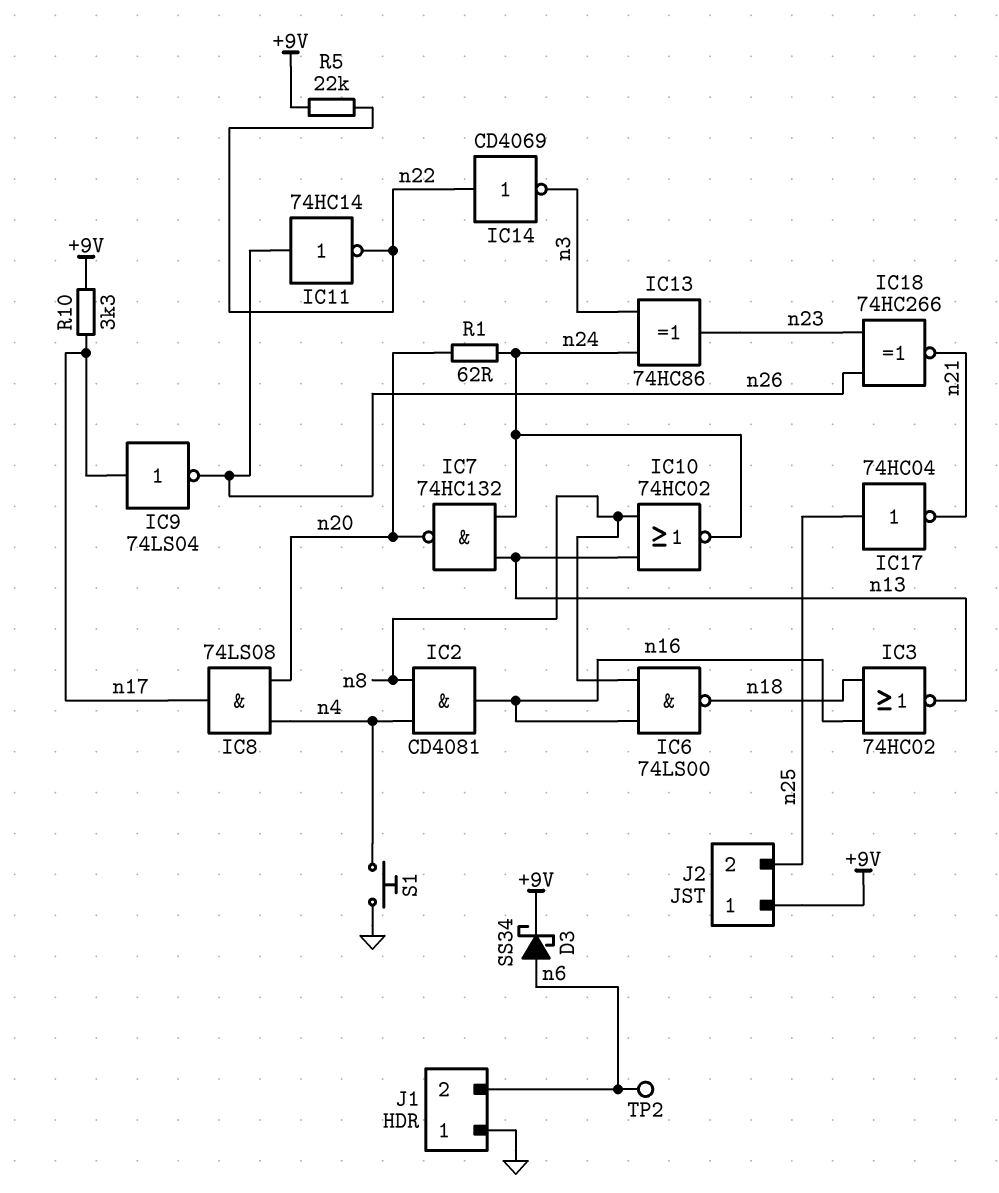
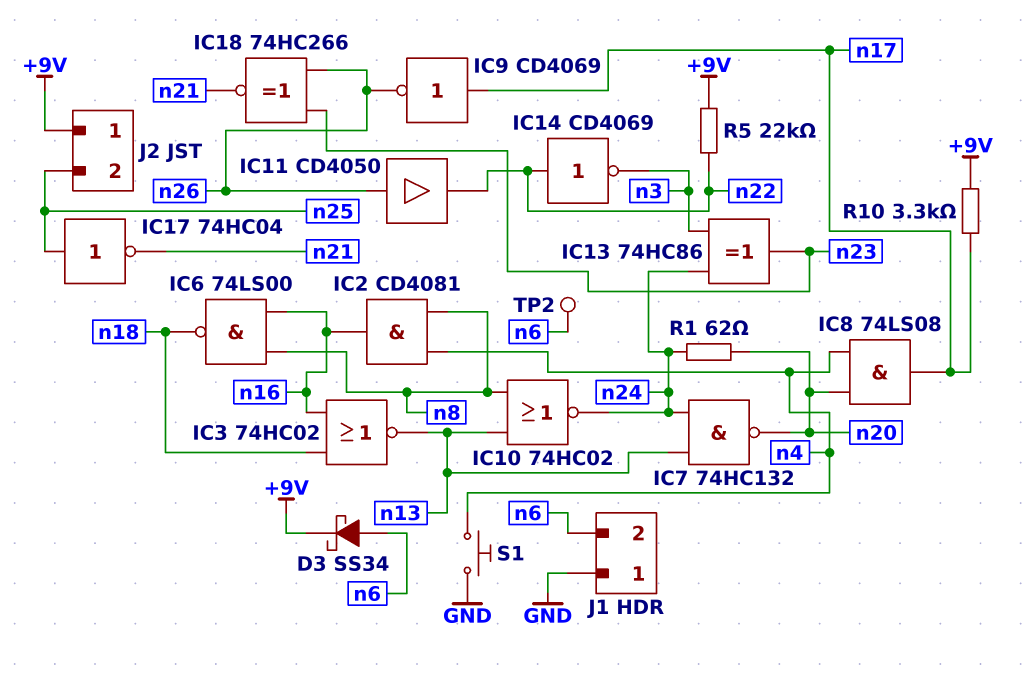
IC9: NOT 74LS04 (in n17, out n26) -> NOT CD4069 (in n17, out n26)
IC11: NOT 74HC14 (in n26, out n22) -> buffer CD4050 (in n26, out n22)

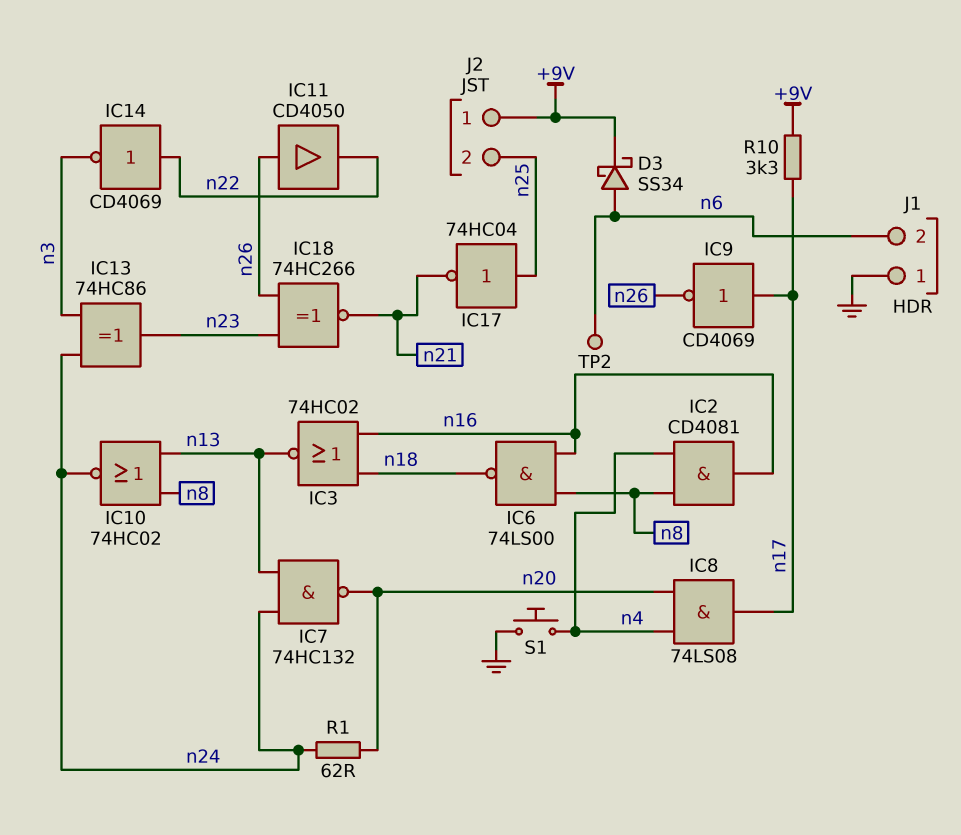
R5: 22k (+9V, n22) -> none

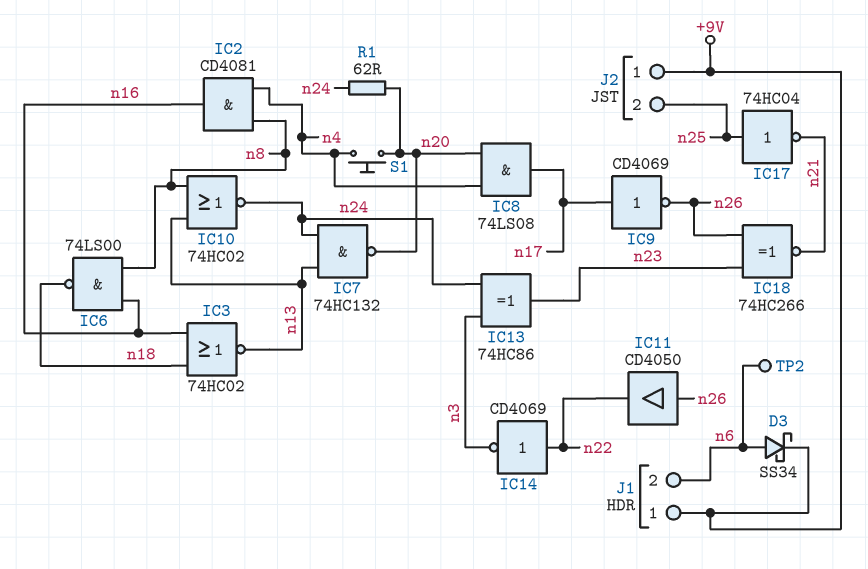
J1 pin 1: GND -> +9V
R10: 3.3k (+9V, n17) -> none
S1: button (GND, n4) -> button (n4, n20)

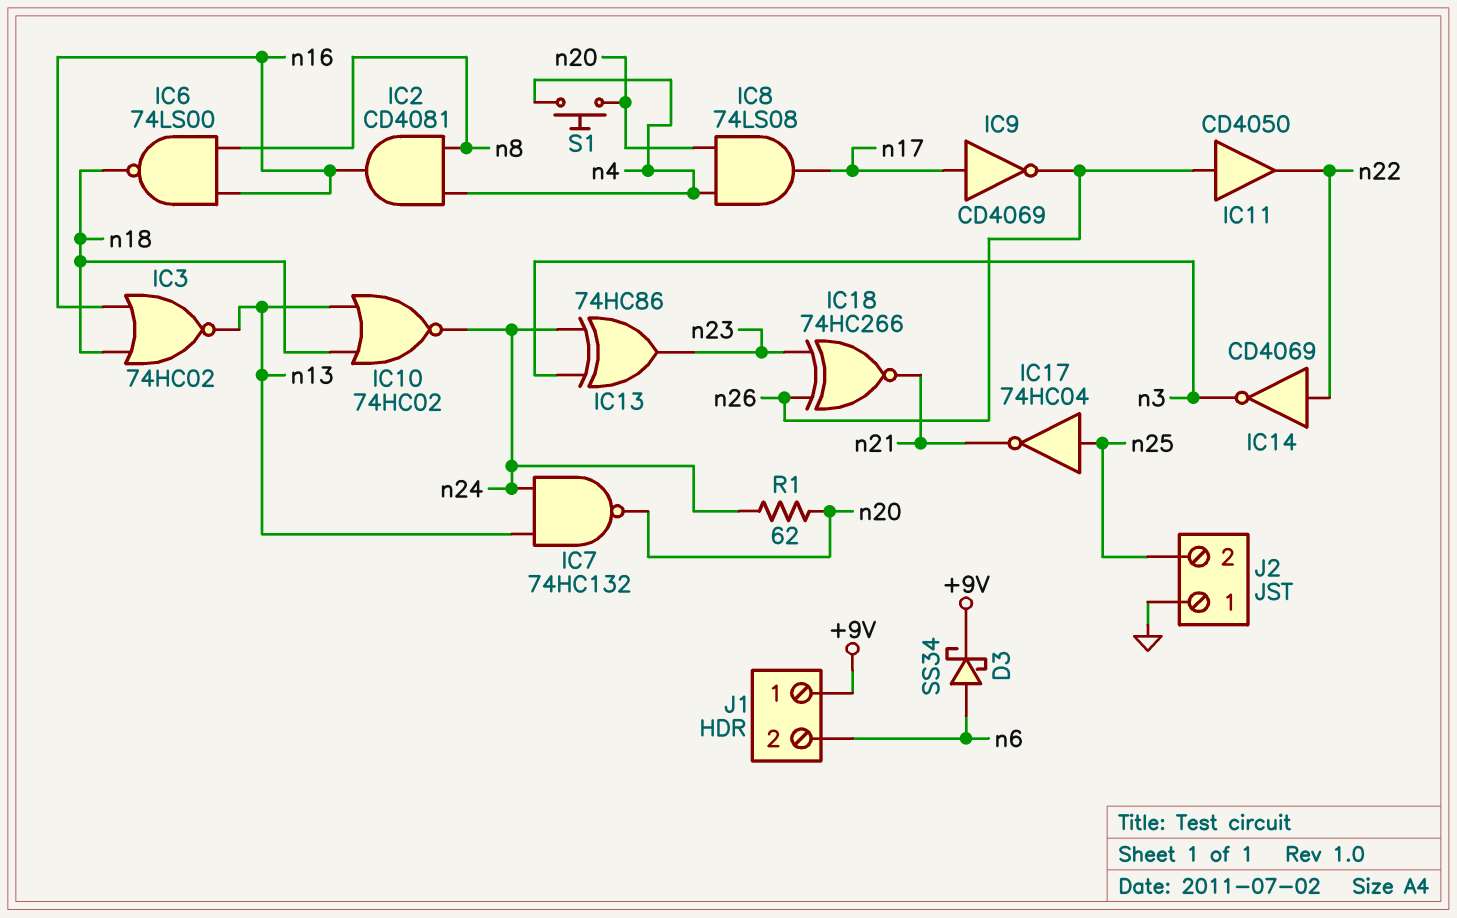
IC10: NOR 74HC02 (in n8, in n13, out n24) -> NOR 74HC02 (in n13, in n18, out n24)
J2 pin 1: +9V -> GND
TP2: test point (n6) -> none

